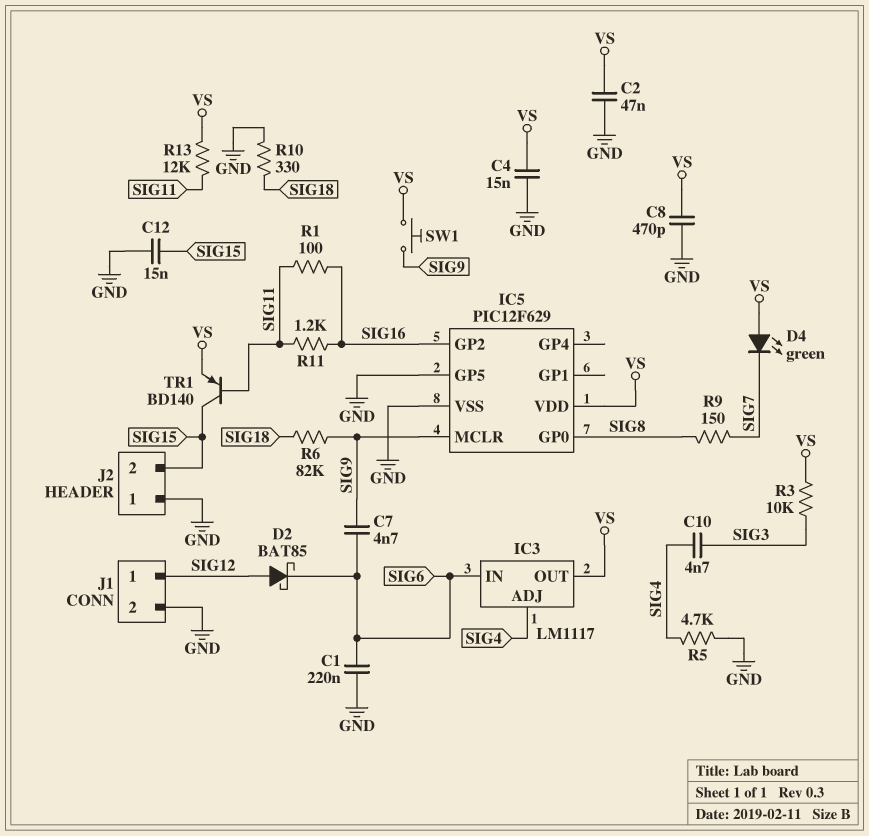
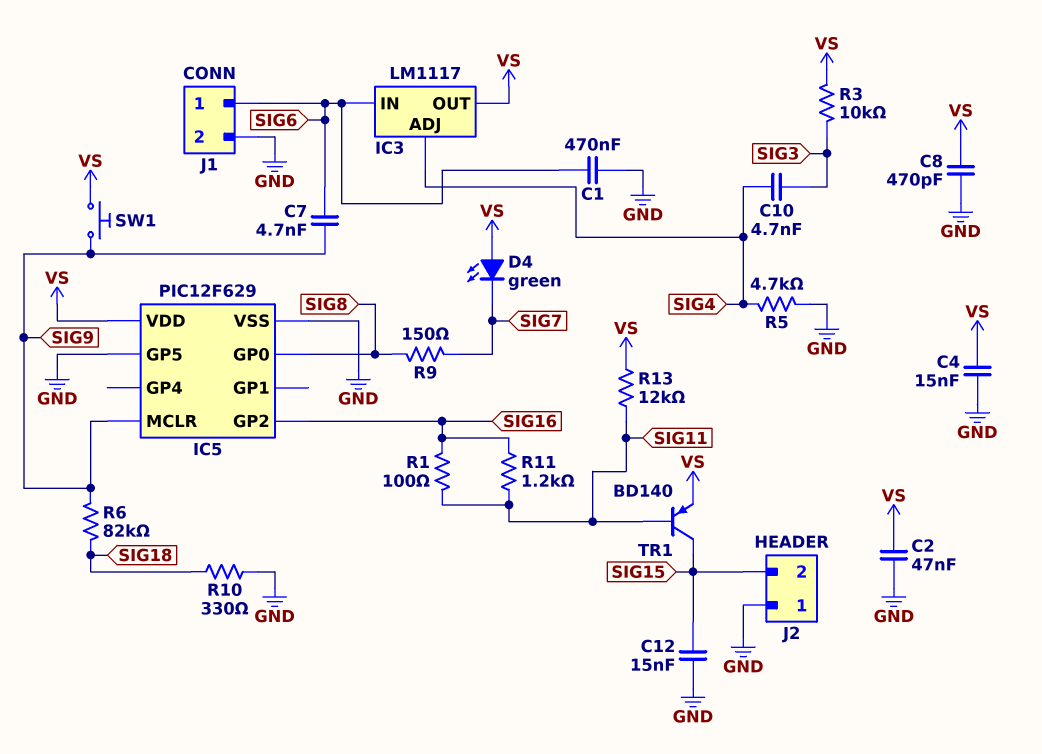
C1: 220nF (GND, SIG6) -> 470nF (GND, SIG6)
D2: schottky BAT85 (A SIG12, K SIG6) -> none
J1 pin 1: SIG12 -> SIG6

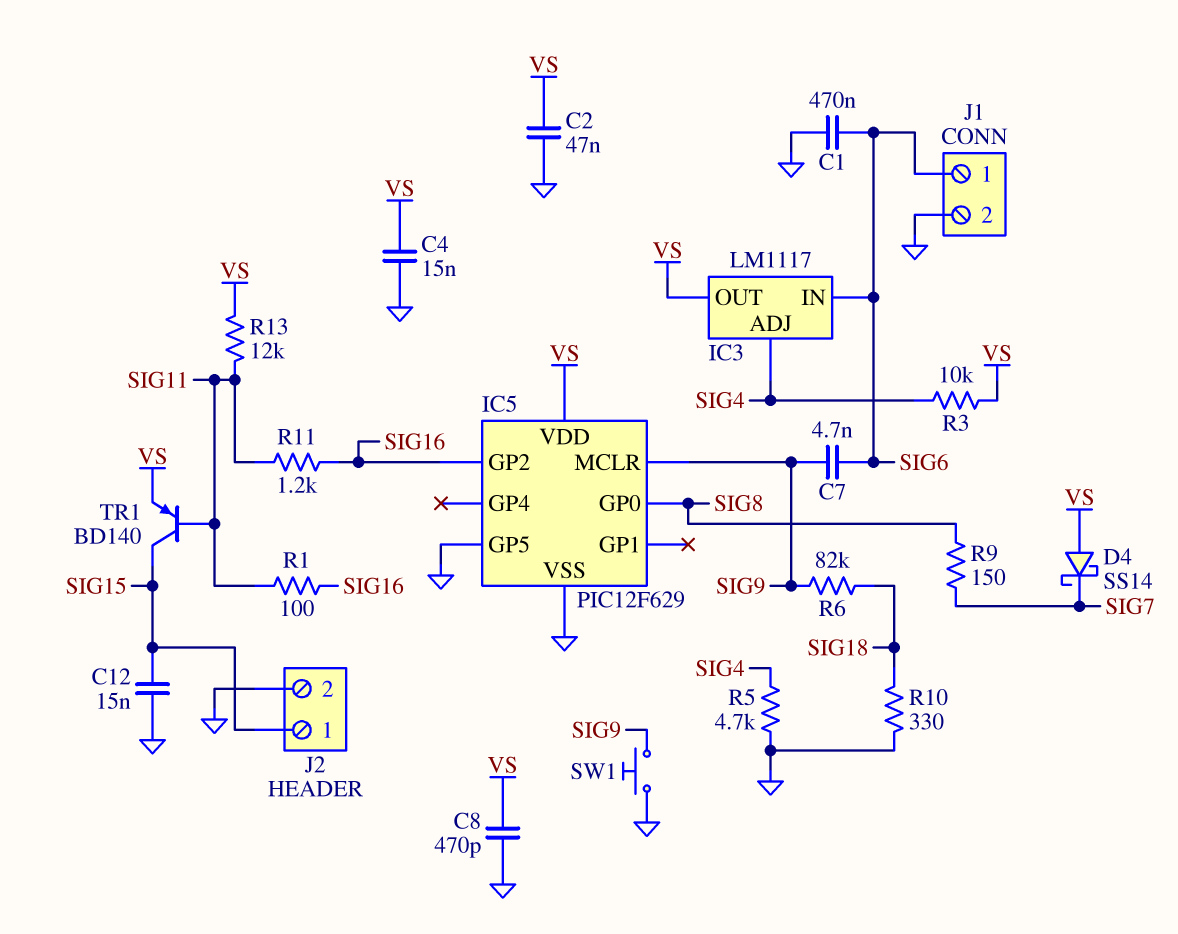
C10: 4.7nF (SIG3, SIG4) -> none
D4: LED green (A VS, K SIG7) -> schottky SS14 (A VS, K SIG7)
J2 pin 1: GND -> SIG15
J2 pin 2: SIG15 -> GND
R3: 10k (SIG3, VS) -> 10k (SIG4, VS)
SW1: button (SIG9, VS) -> button (GND, SIG9)

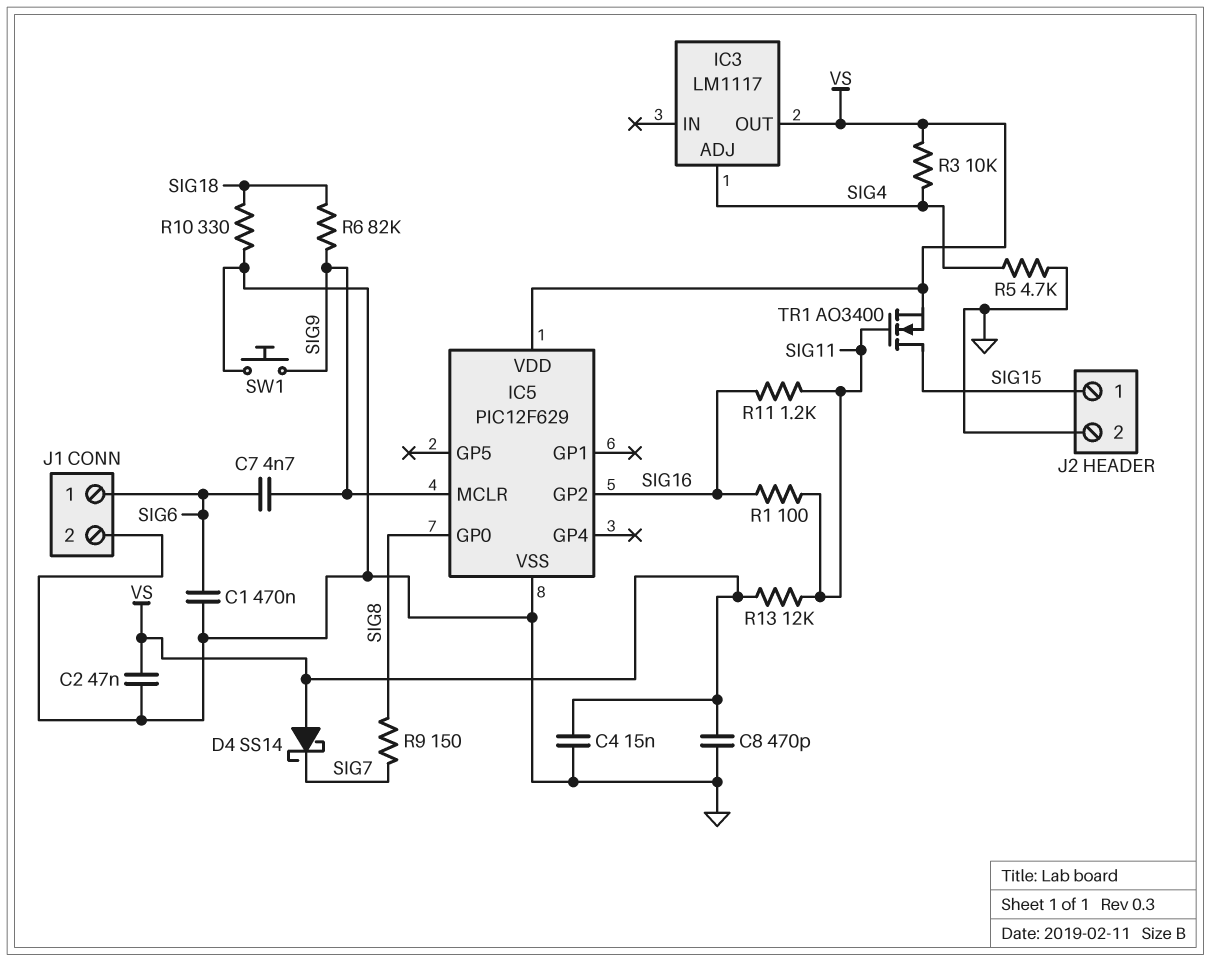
C12: 15nF (GND, SIG15) -> none
IC3 pin IN: SIG6 -> none
IC5 pin GP5: GND -> none
TR1: PNP BD140 (B SIG11, C SIG15, E VS) -> NMOS AO3400 (G SIG11, D SIG15, S VS)

